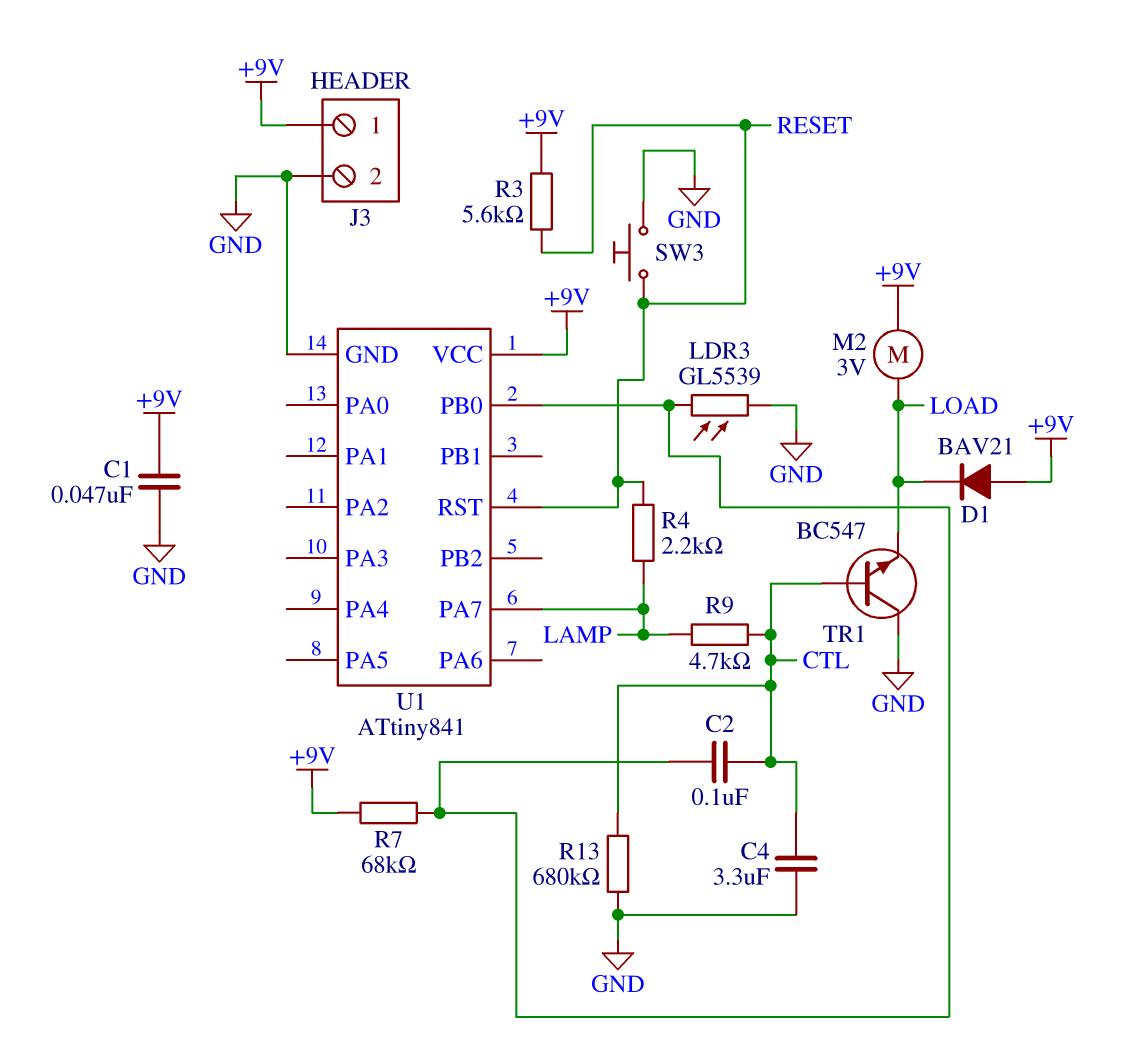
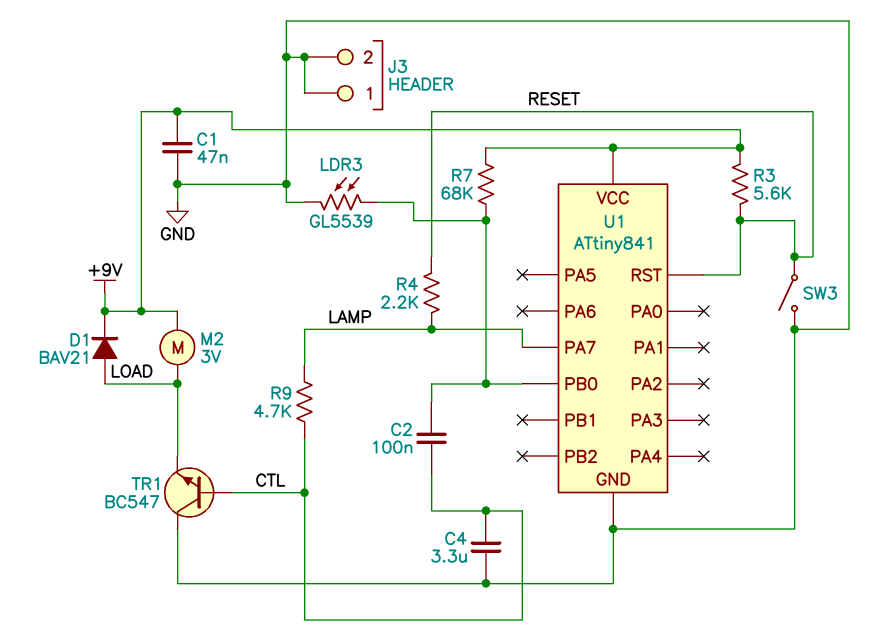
D1: diode BAV21 (A +9V, K LOAD) -> diode BAV21 (A LOAD, K +9V)
J3 pin 1: +9V -> GND
R13: 680k (CTL, GND) -> none
SW3: button (GND, RESET) -> switch (GND, RESET)

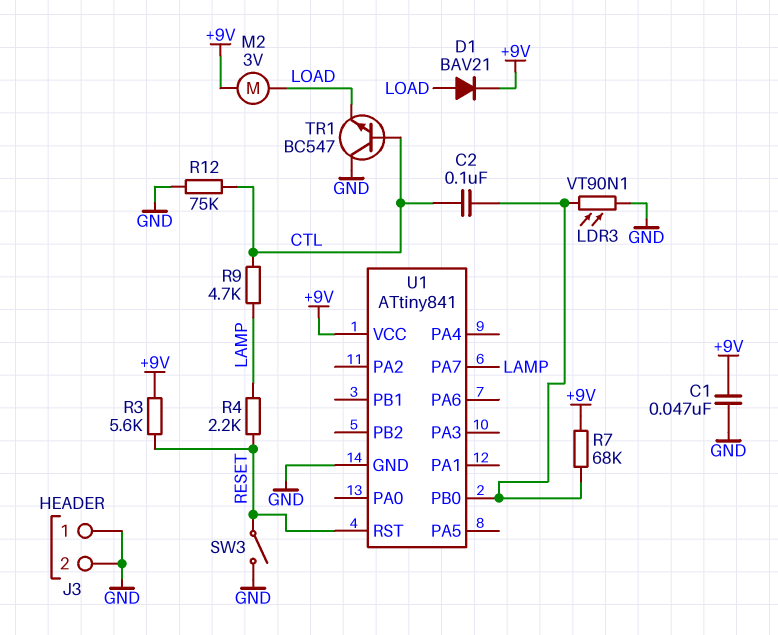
C4: 3.3uF (CTL, GND) -> none
LDR3: GL5539 (GND, U1/PB0) -> VT90N1 (GND, U1/PB0)
R12: none -> 75k (CTL, GND)

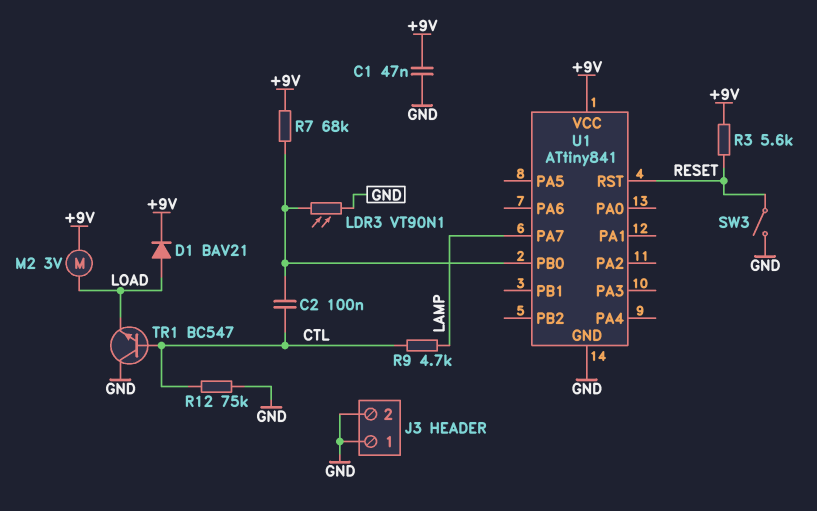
R4: 2.2k (LAMP, RESET) -> none

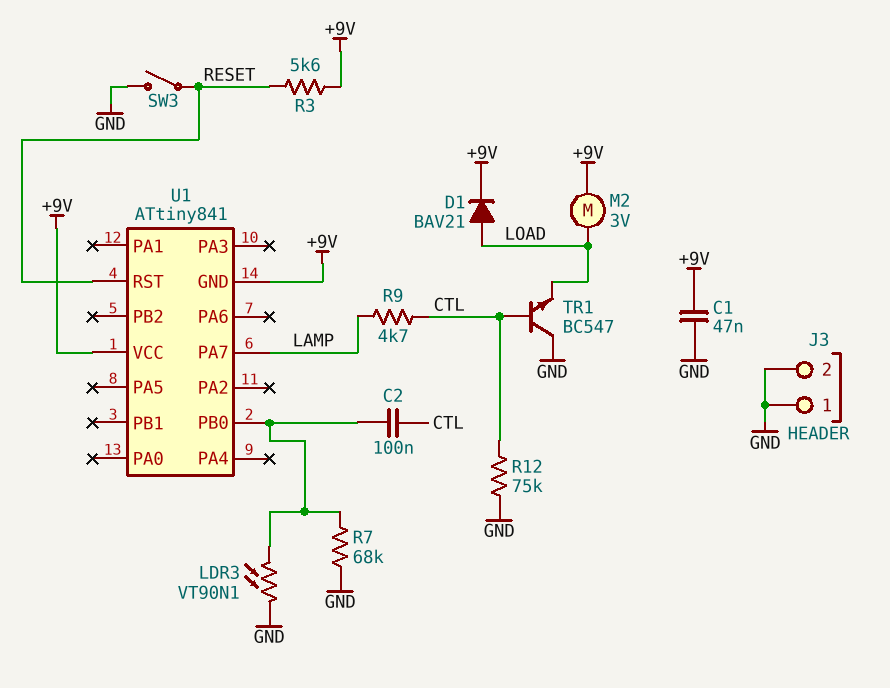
R7: 68k (+9V, U1/PB0) -> 68k (GND, U1/PB0)
U1 pin GND: GND -> +9V

